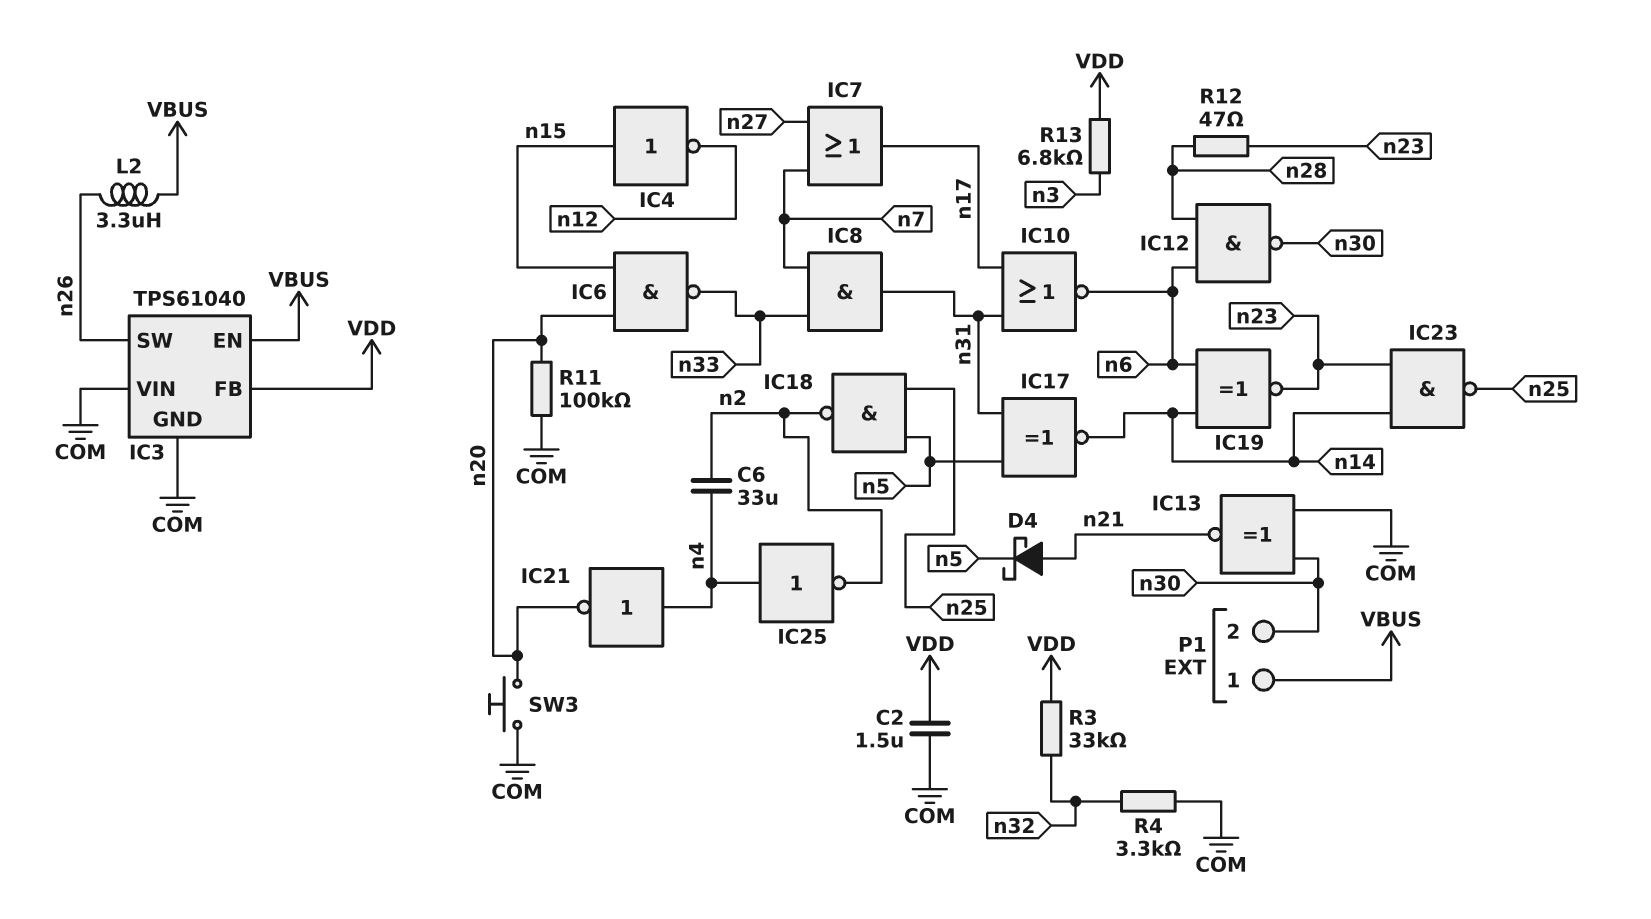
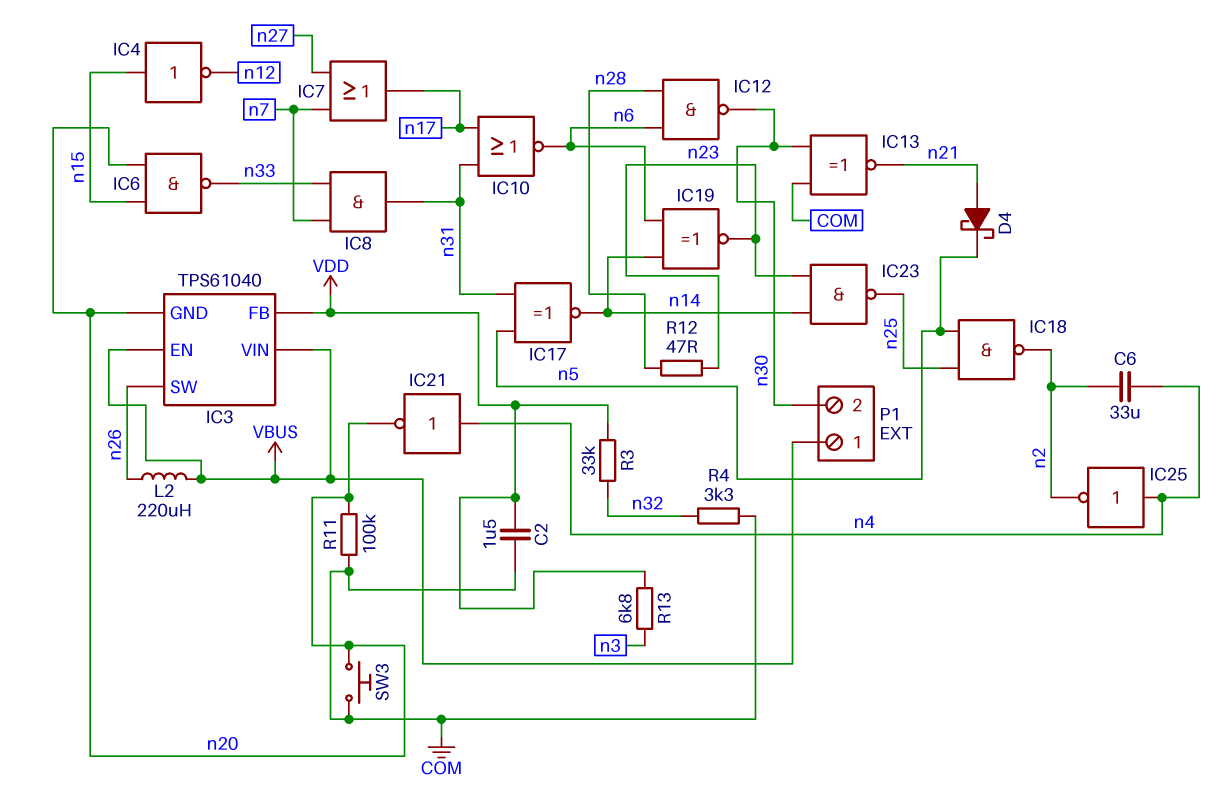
IC3 pin GND: COM -> n20
IC3 pin VIN: COM -> VBUS
L2: 3.3uH (VBUS, n26) -> 220uH (VBUS, n26)

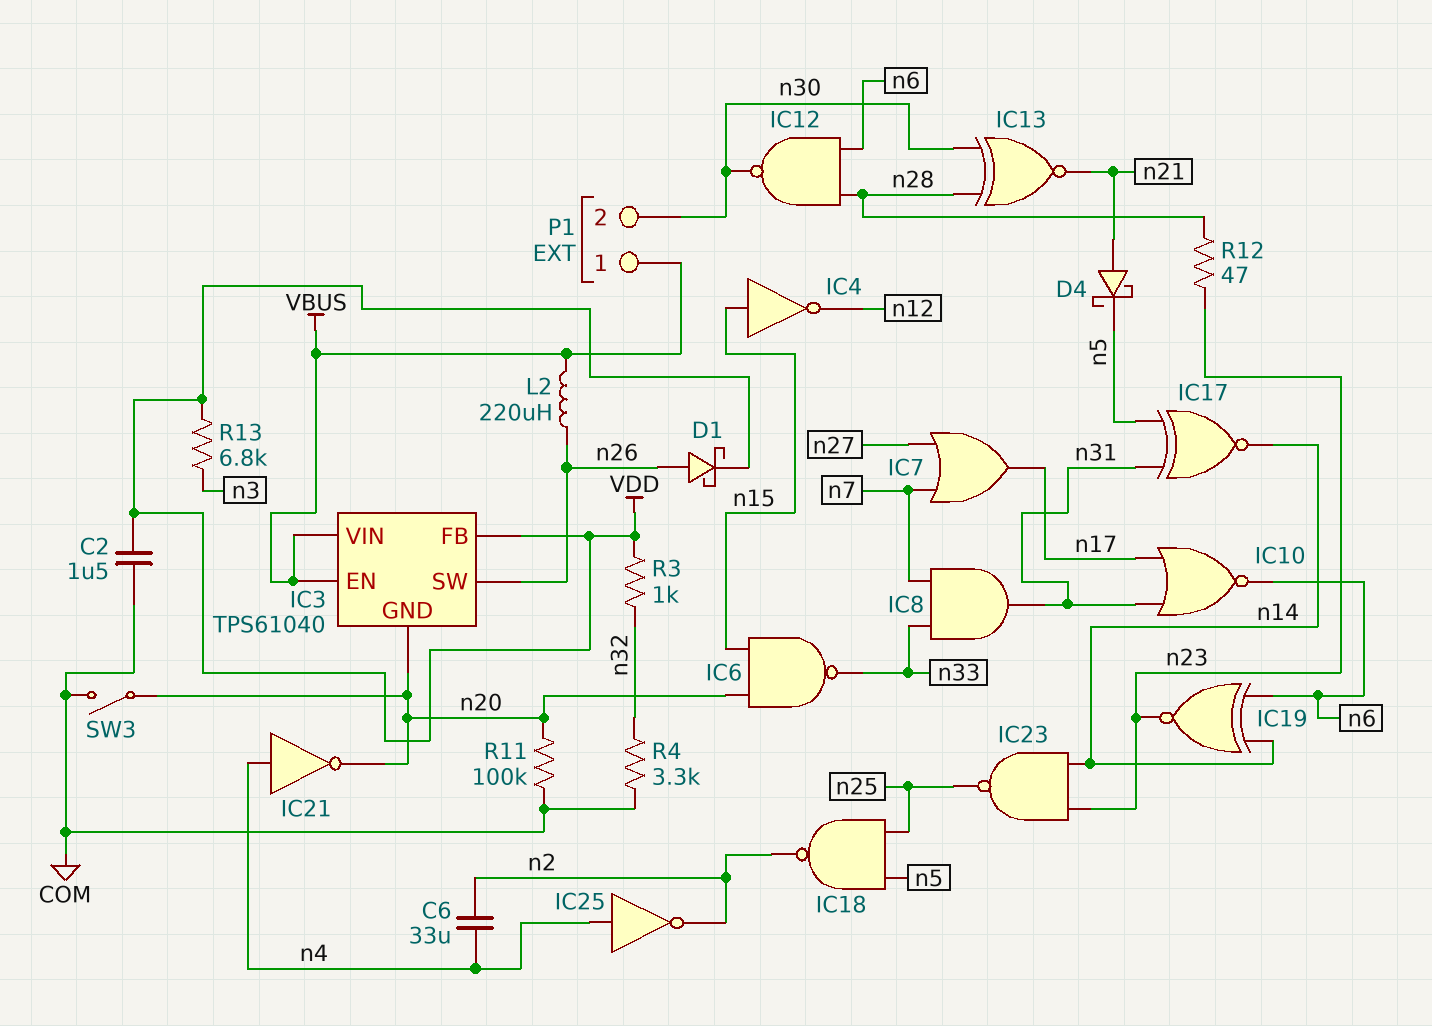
D1: none -> schottky (A n26, K VDD)
IC13: XNOR (in COM, in n30, out n21) -> XNOR (in n28, in n30, out n21)
R3: 33k (VDD, n32) -> 1k (VDD, n32)
SW3: button (COM, n20) -> switch (COM, n20)

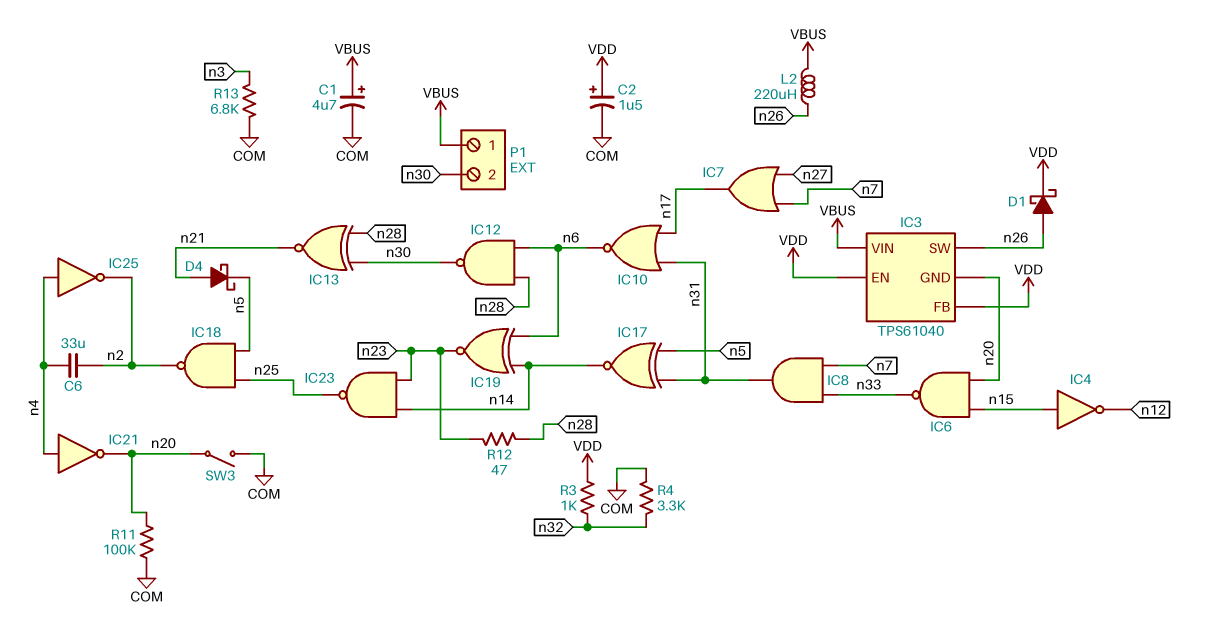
C1: none -> 4.7uF (plus VBUS, minus COM)
C2: 1.5uF (COM, VDD) -> 1.5uF (plus VDD, minus COM)
IC3 pin EN: VBUS -> VDD
R13: 6.8k (VDD, n3) -> 6.8k (COM, n3)

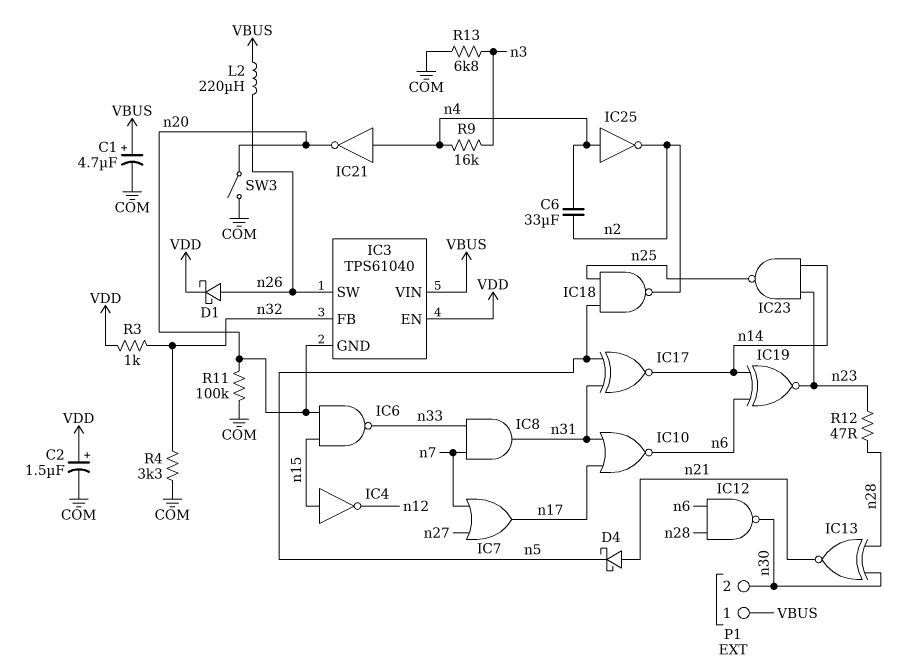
IC3 pin FB: VDD -> n32
R9: none -> 16k (n3, n4)

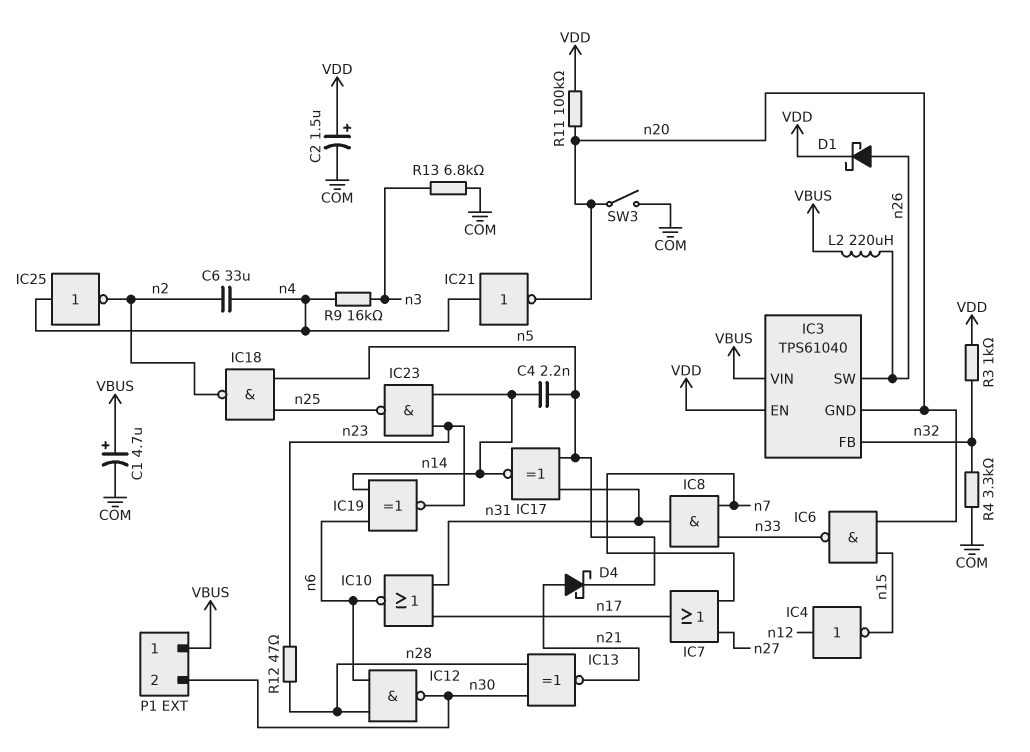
C4: none -> 2.2nF (n5, n14)
IC4: NOT (in n15, out n12) -> NOT (in n12, out n15)
R11: 100k (COM, n20) -> 100k (VDD, n20)

